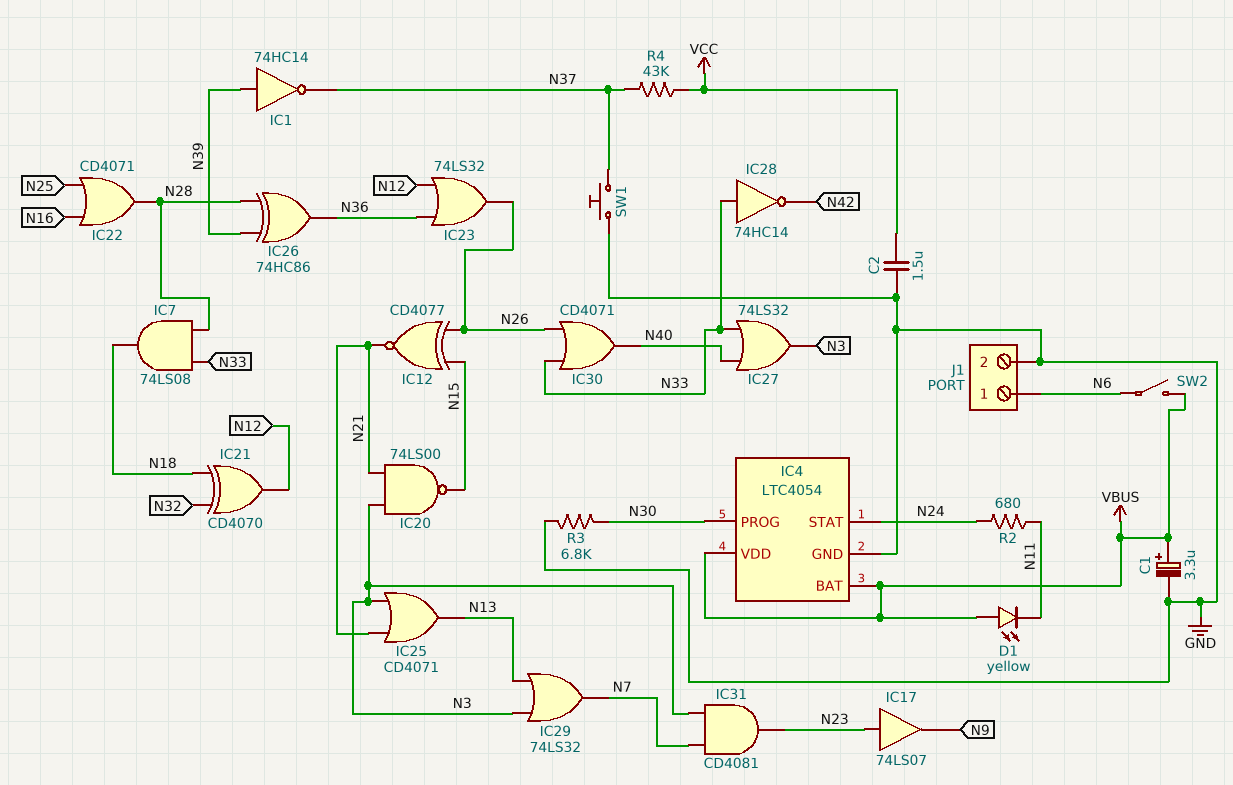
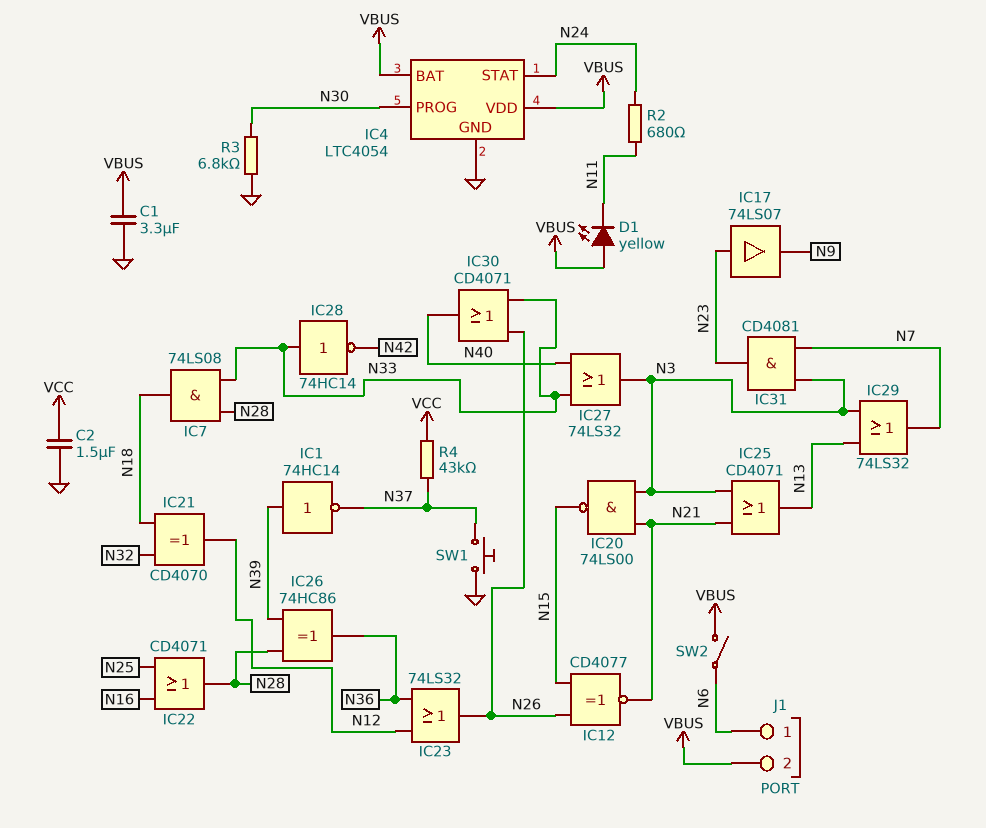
C1: 3.3uF (plus VBUS, minus GND) -> 3.3uF (GND, VBUS)
J1 pin 2: GND -> VBUS

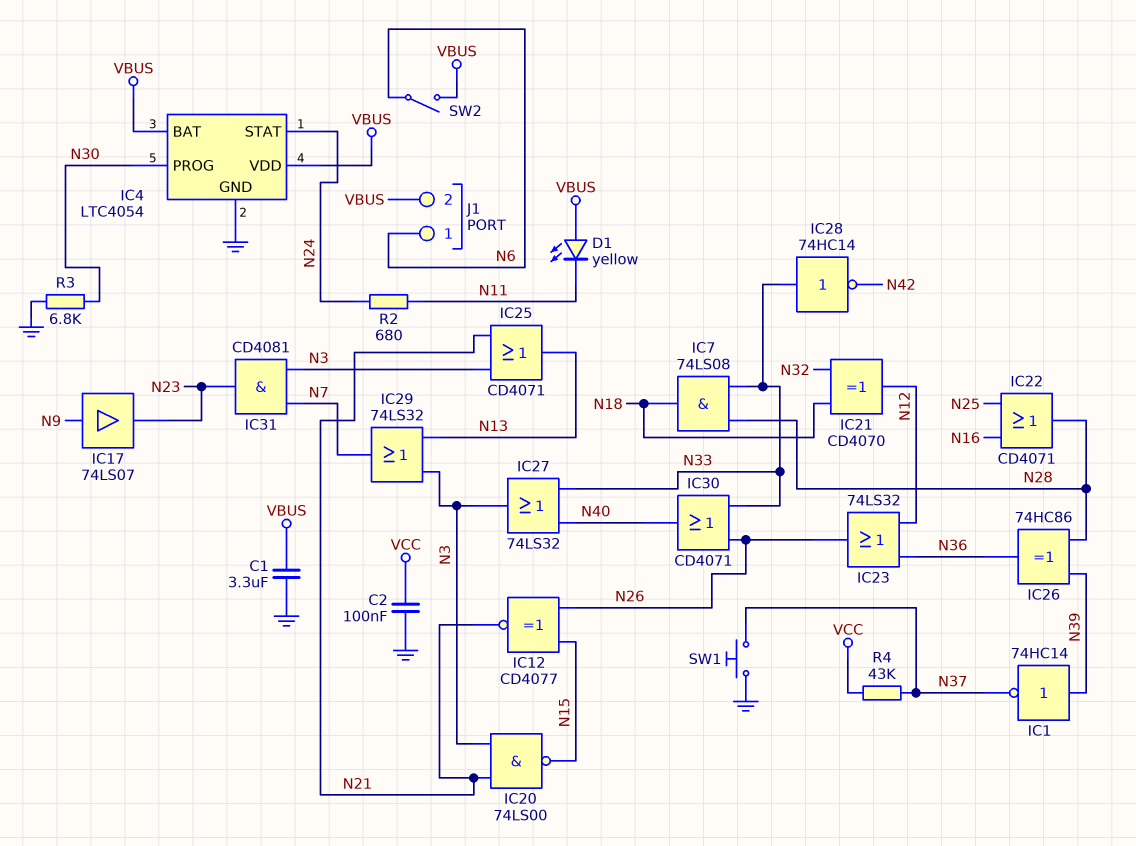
C2: 1.5uF (GND, VCC) -> 100nF (GND, VCC)
IC17: buffer 74LS07 (in N23, out N9) -> buffer 74LS07 (in N9, out N23)

